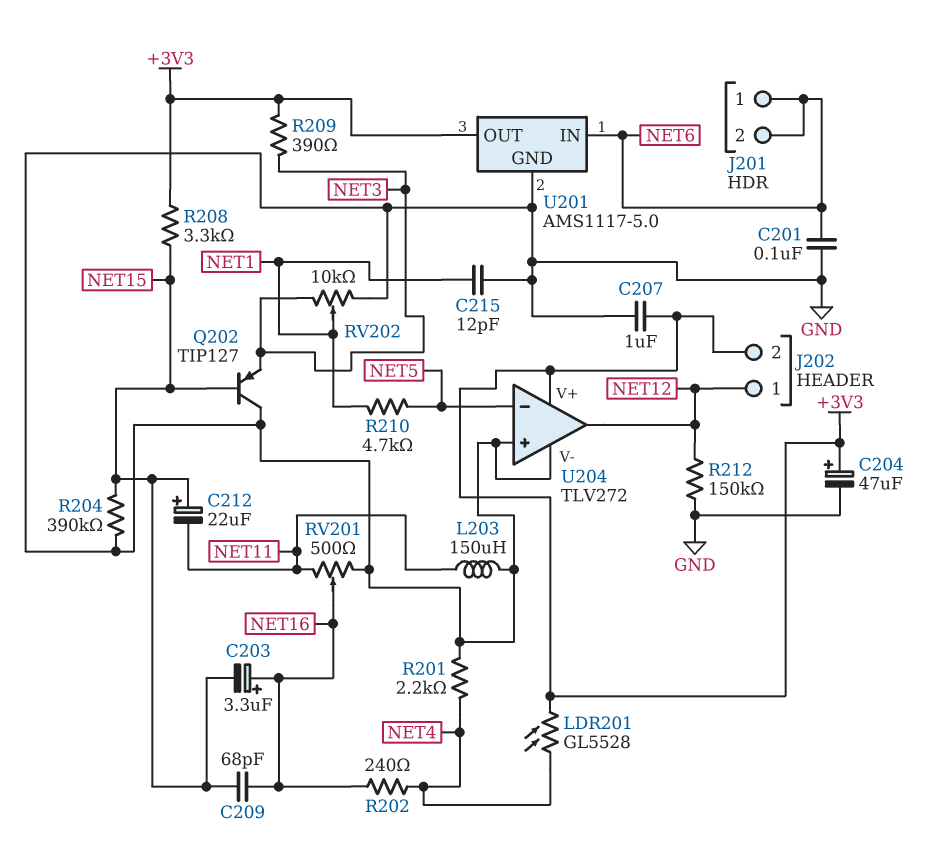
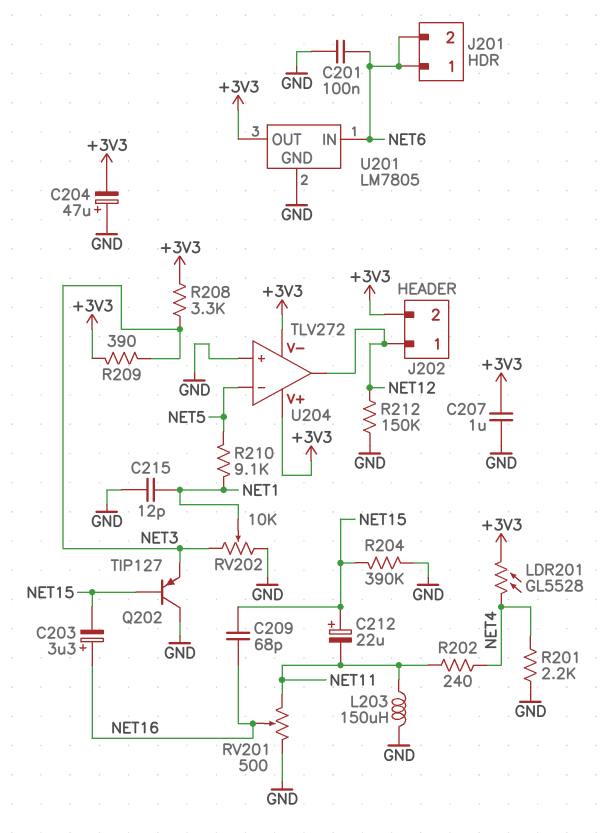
C204: 47uF (plus +3V3, minus GND) -> 47uF (plus GND, minus +3V3)
R202: 240 (NET4, NET16) -> 240 (NET4, NET11)
R208: 3.3k (+3V3, NET15) -> 3.3k (+3V3, NET3)
R210: 4.7k (NET1, NET5) -> 9.1k (NET1, NET5)
U201: AMS1117-5.0 -> LM7805
U204 pin V-: GND -> +3V3

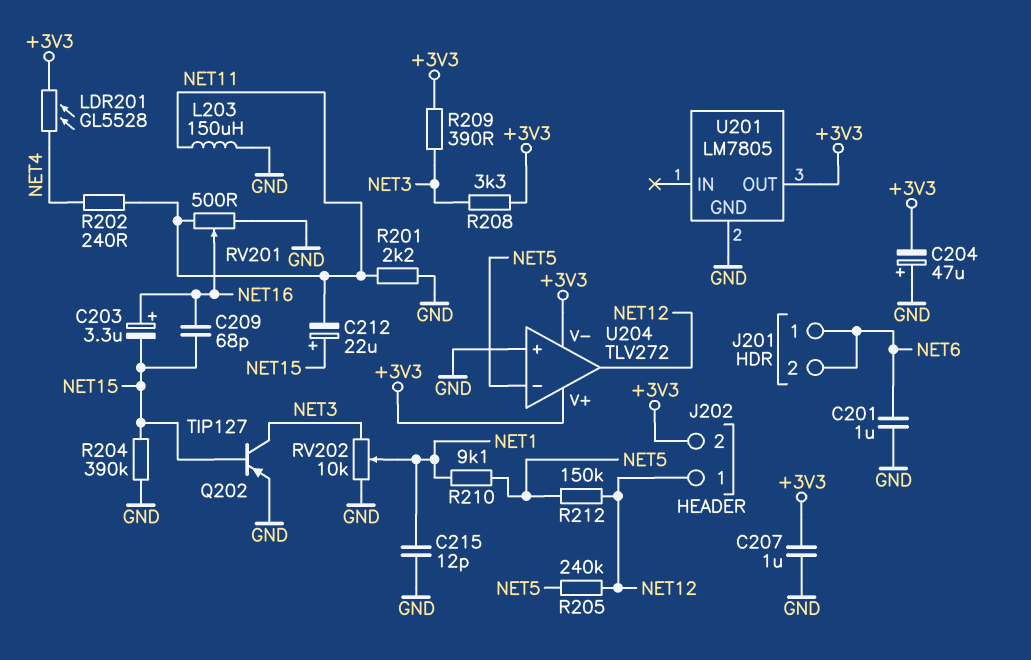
C201: 100nF (GND, NET6) -> 1uF (GND, NET6)
Q202: PNP TIP127 (B NET15, C GND, E NET3) -> PNP TIP127 (B NET15, C NET3, E GND)
R201: 2.2k (GND, NET4) -> 2.2k (GND, NET11)
R205: none -> 240k (NET5, NET12)
R212: 150k (GND, NET12) -> 150k (NET5, NET12)
U201 pin IN: NET6 -> none

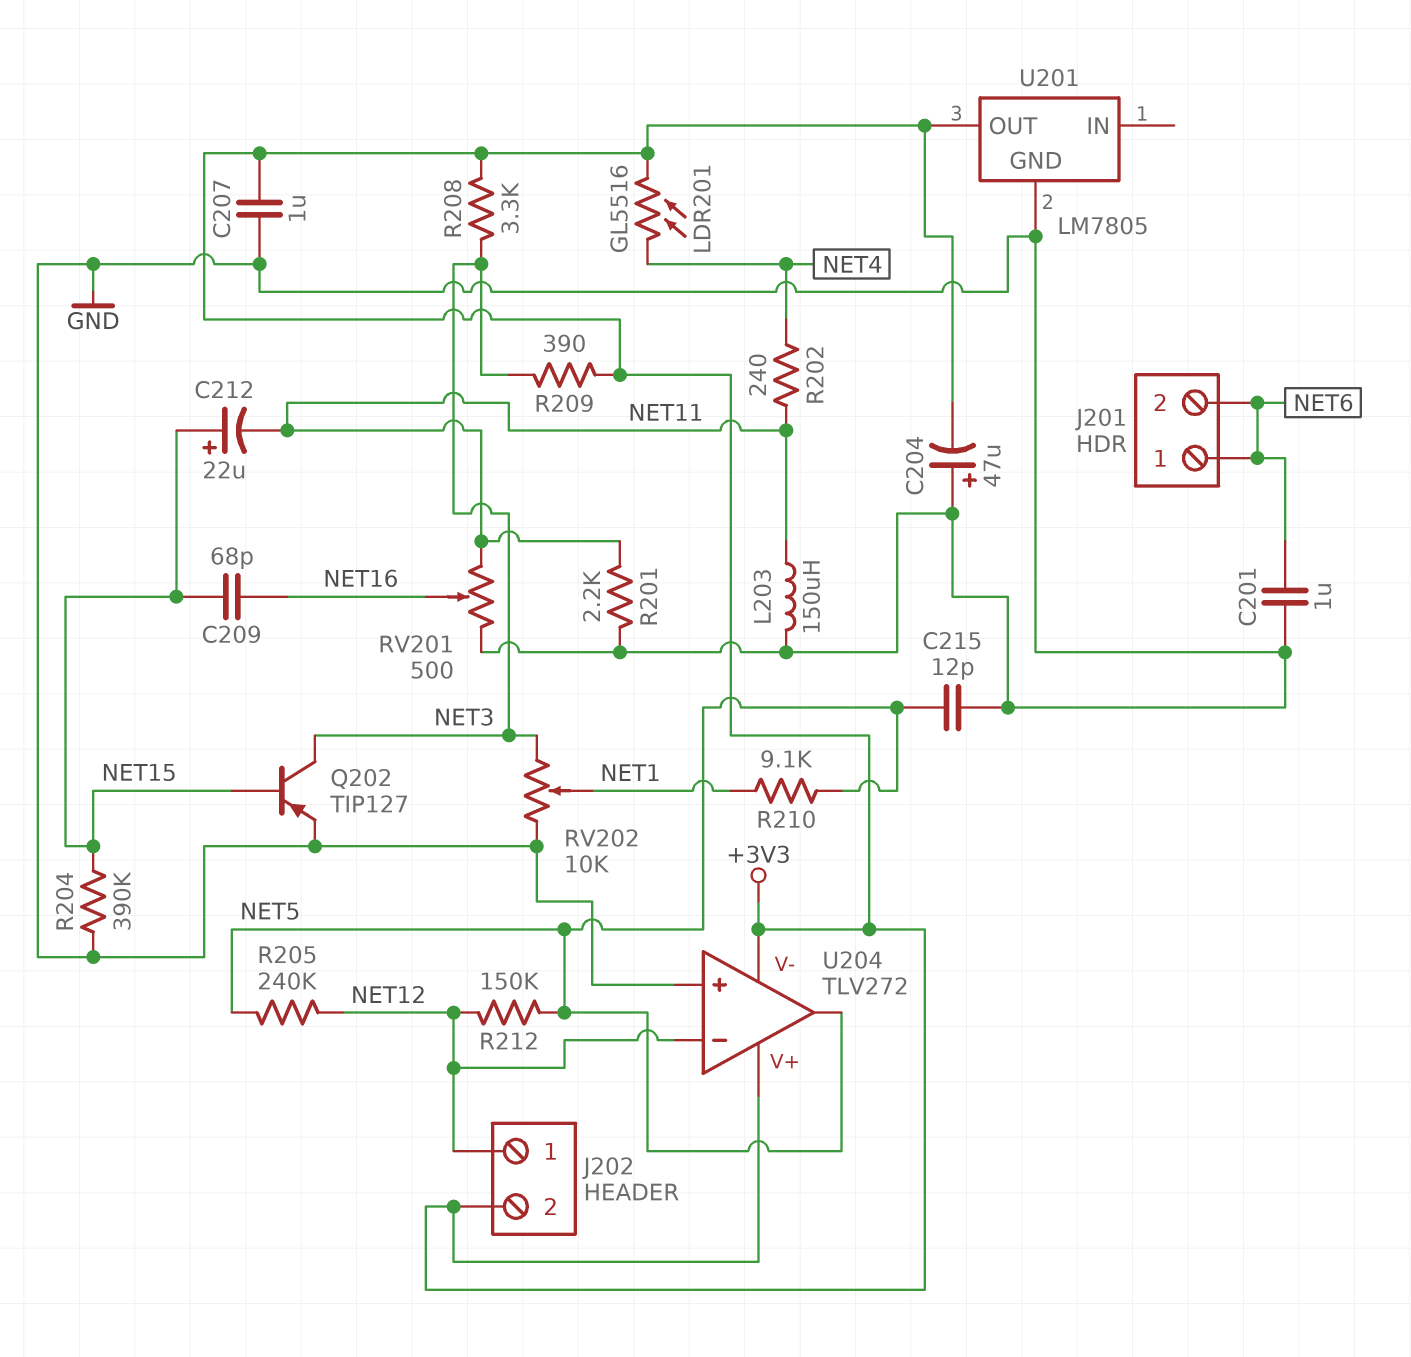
C203: 3.3uF (plus NET16, minus NET15) -> none
C215: 12pF (GND, NET1) -> 12pF (GND, NET5)
LDR201: GL5528 (+3V3, NET4) -> GL5516 (+3V3, NET4)
U204 pin in-: NET5 -> NET12
U204 pin out: NET12 -> NET5

